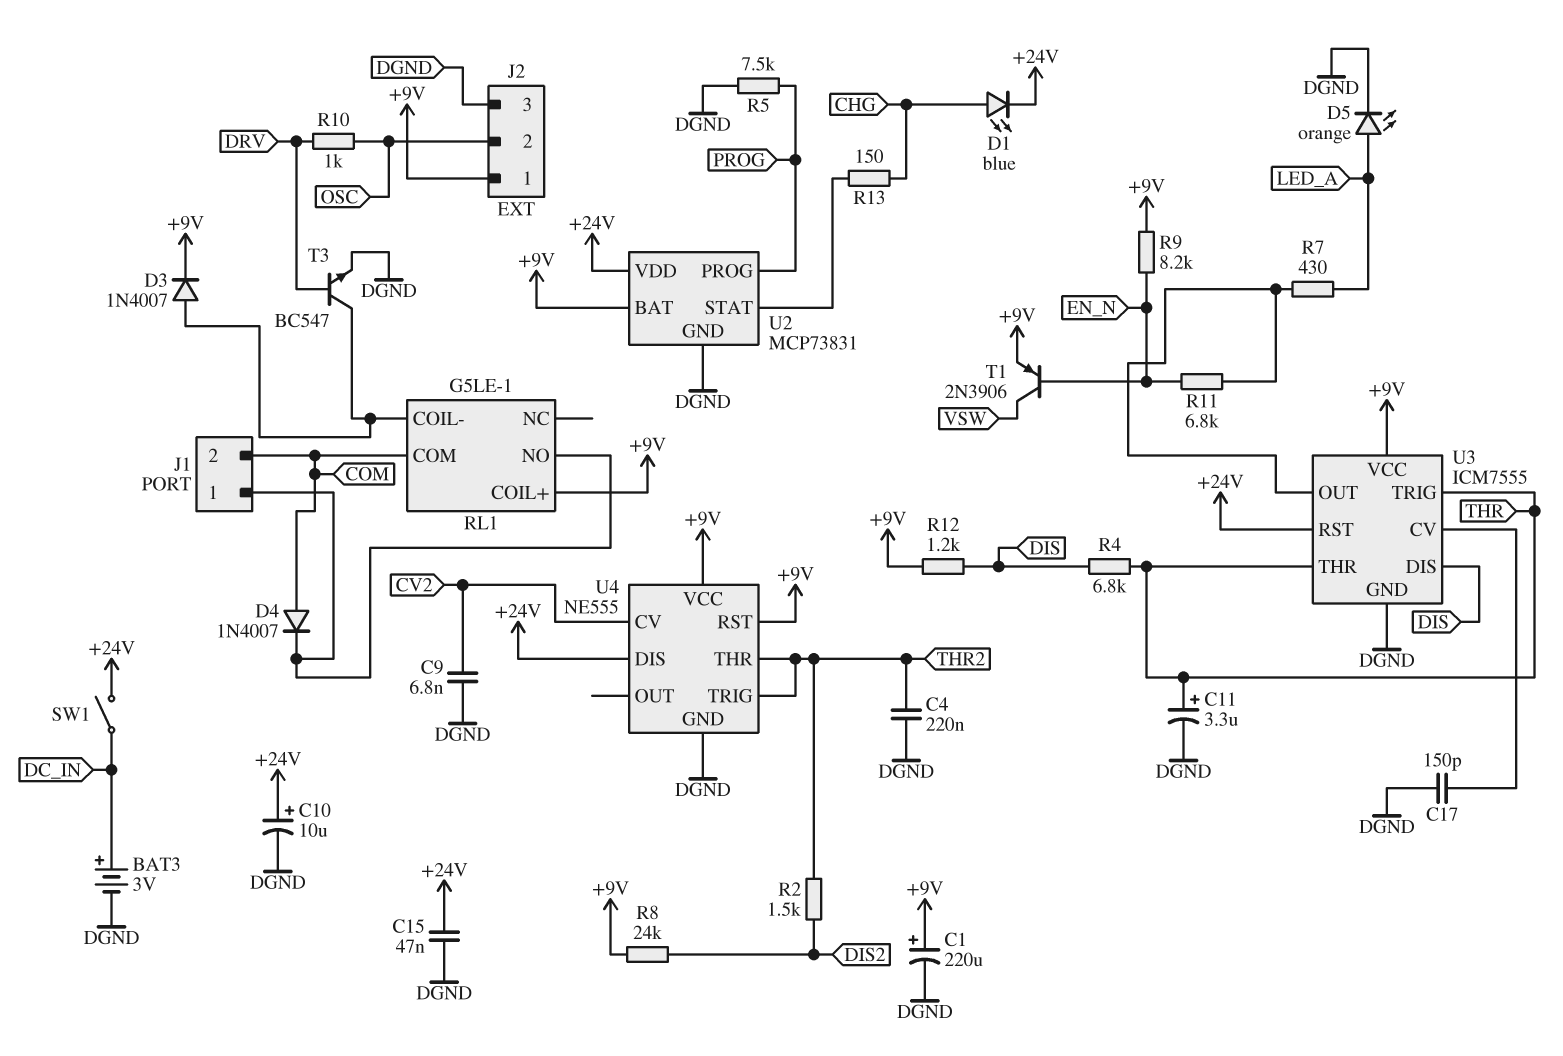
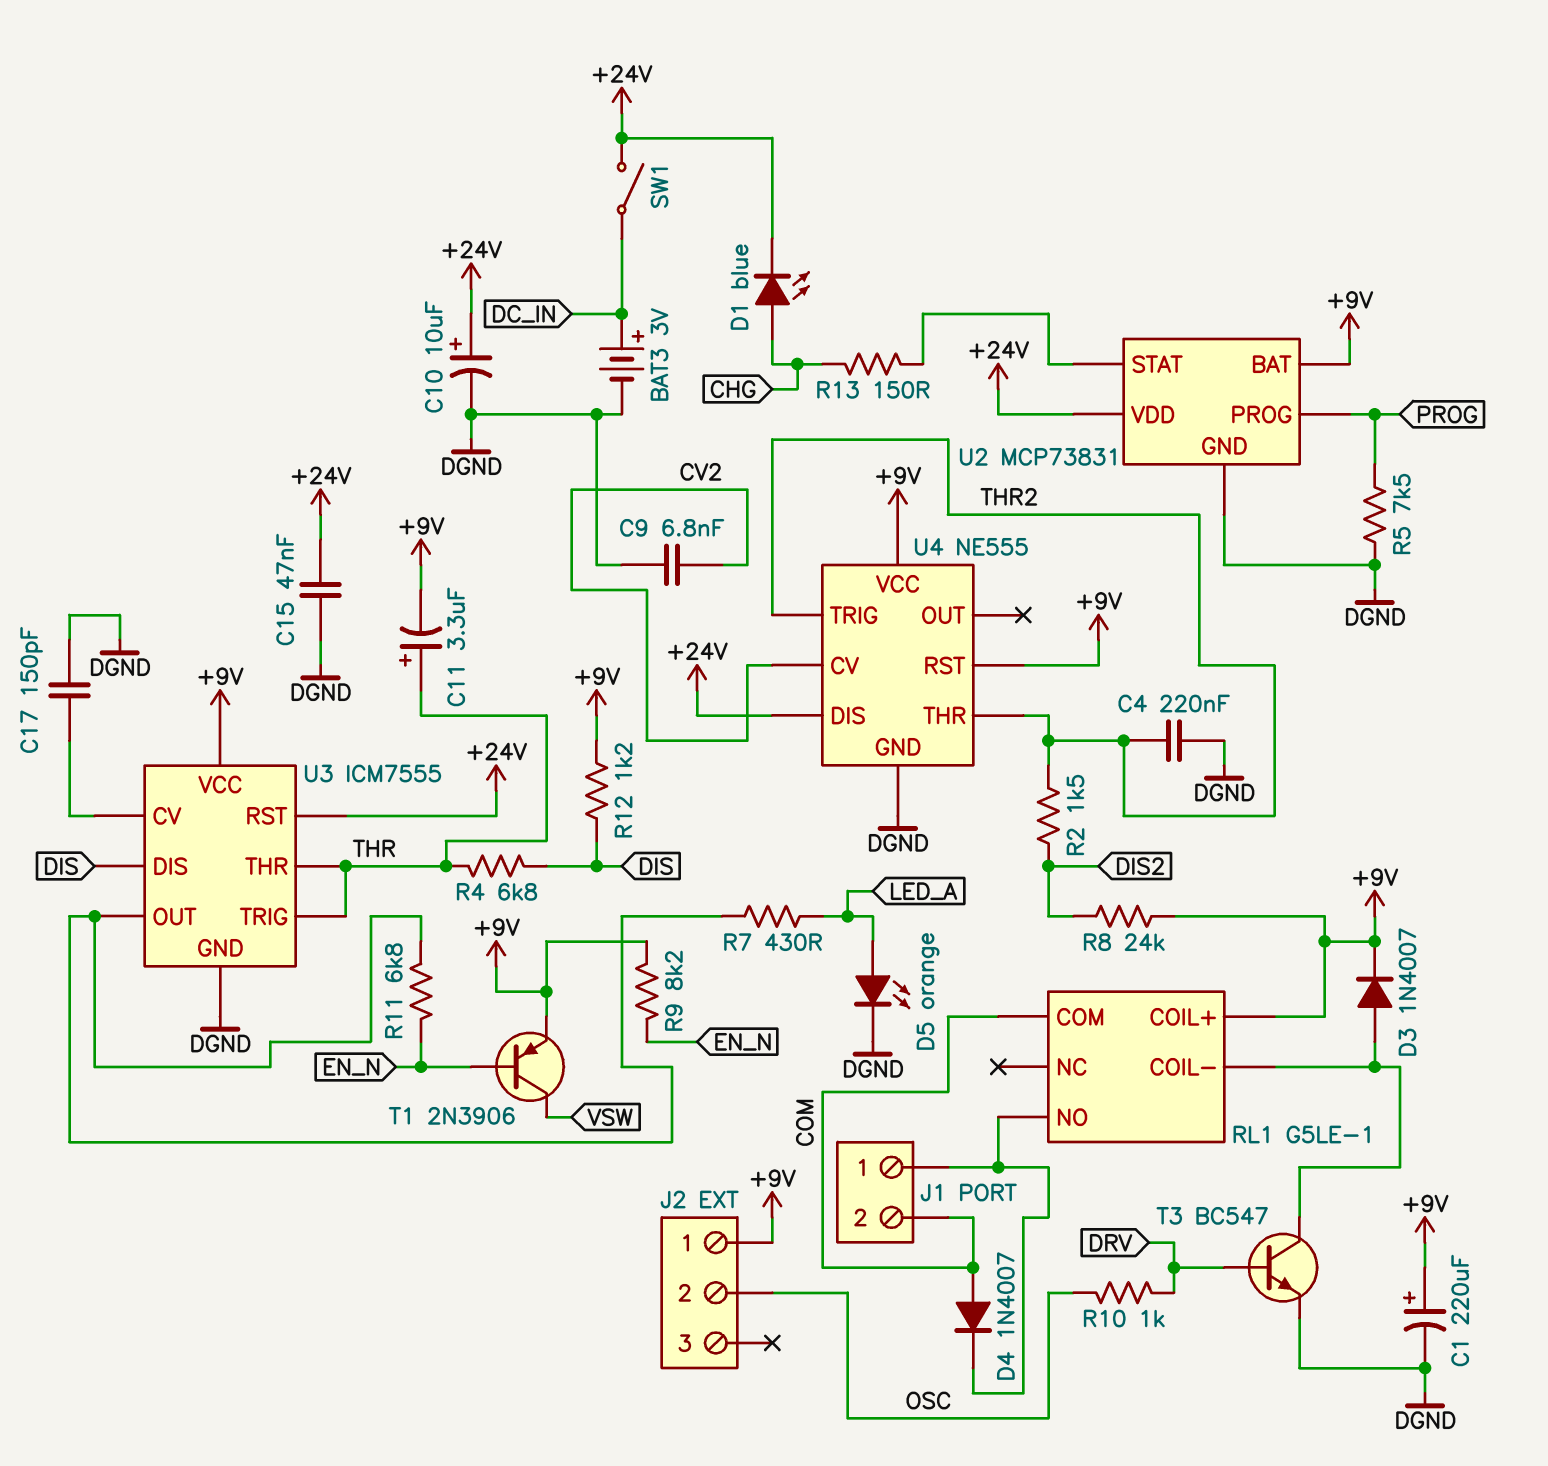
C11: 3.3uF (plus THR, minus DGND) -> 3.3uF (plus THR, minus +9V)
J2 pin 3: DGND -> none

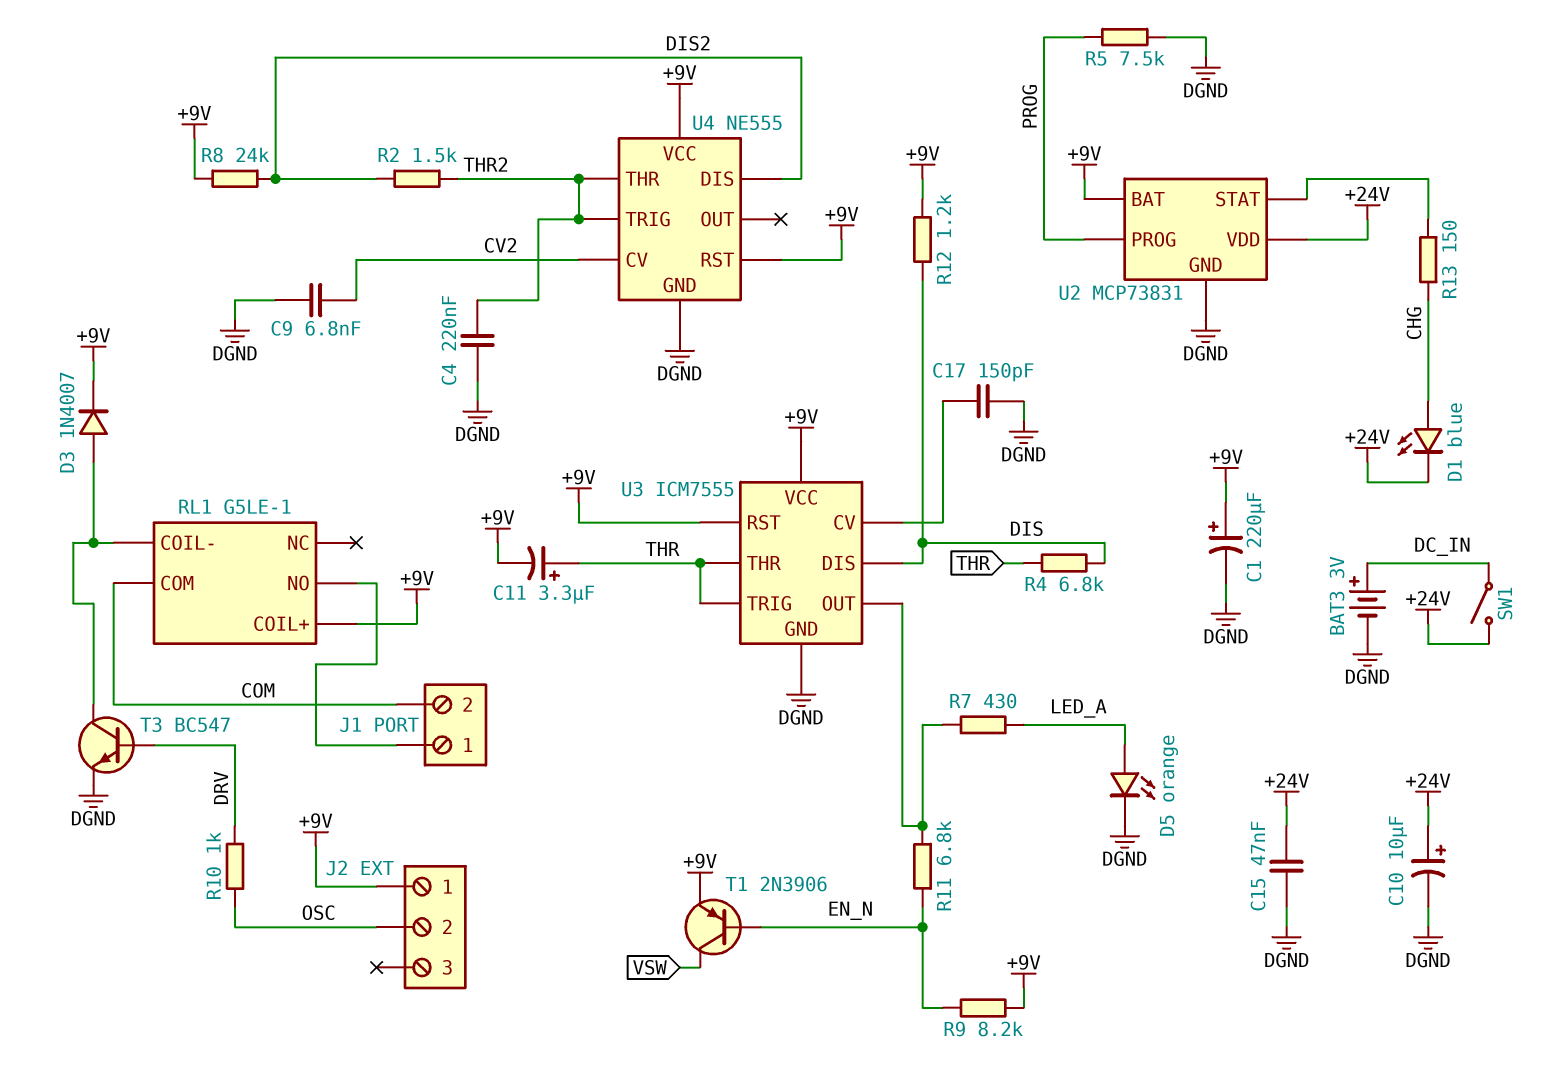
D4: diode 1N4007 (A COM, K J1/1) -> none
U3 pin RST: +24V -> +9V
U4 pin DIS: +24V -> DIS2

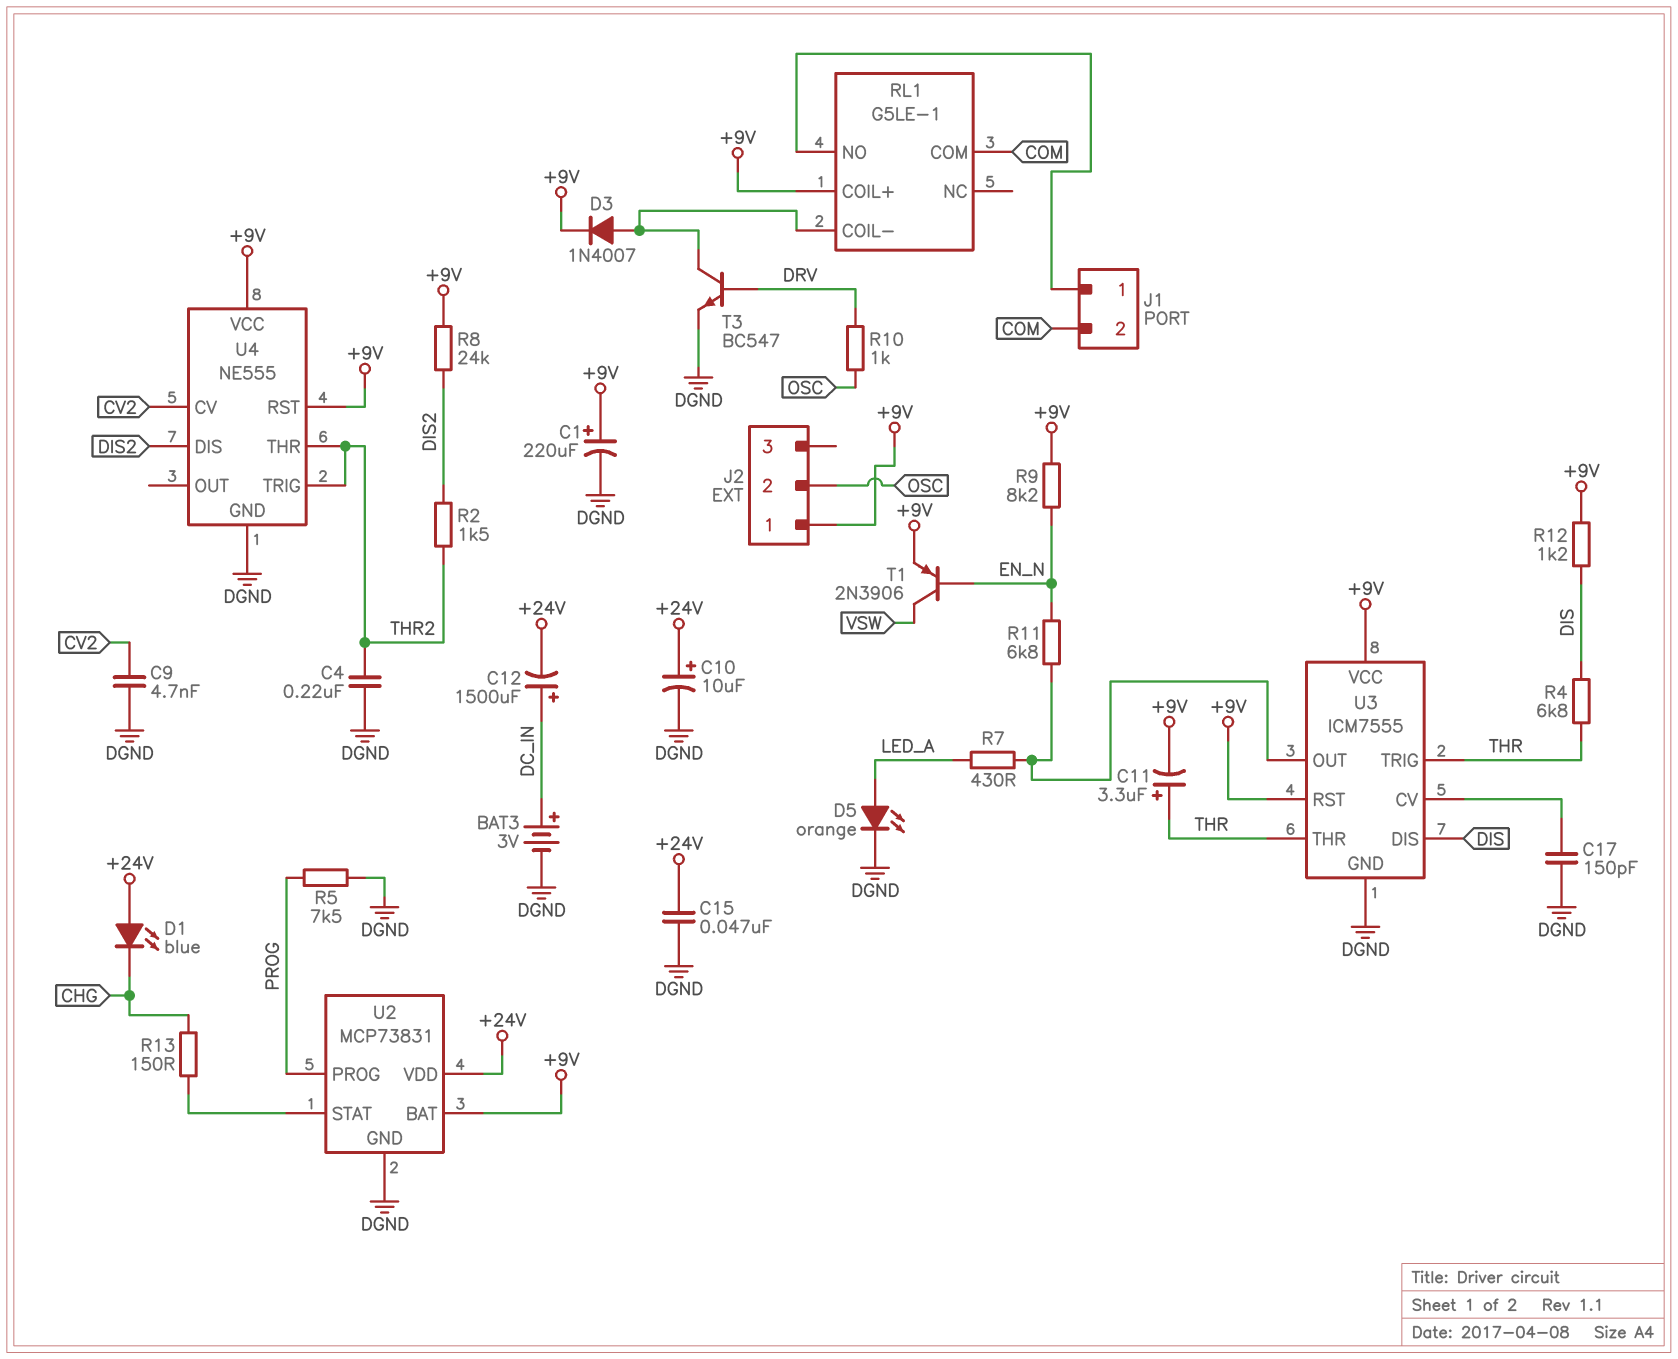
C9: 6.8nF (CV2, DGND) -> 4.7nF (CV2, DGND)
C12: none -> 1500uF (plus DC_IN, minus +24V)
D1: LED blue (A CHG, K +24V) -> LED blue (A +24V, K CHG)
SW1: switch (+24V, DC_IN) -> none

